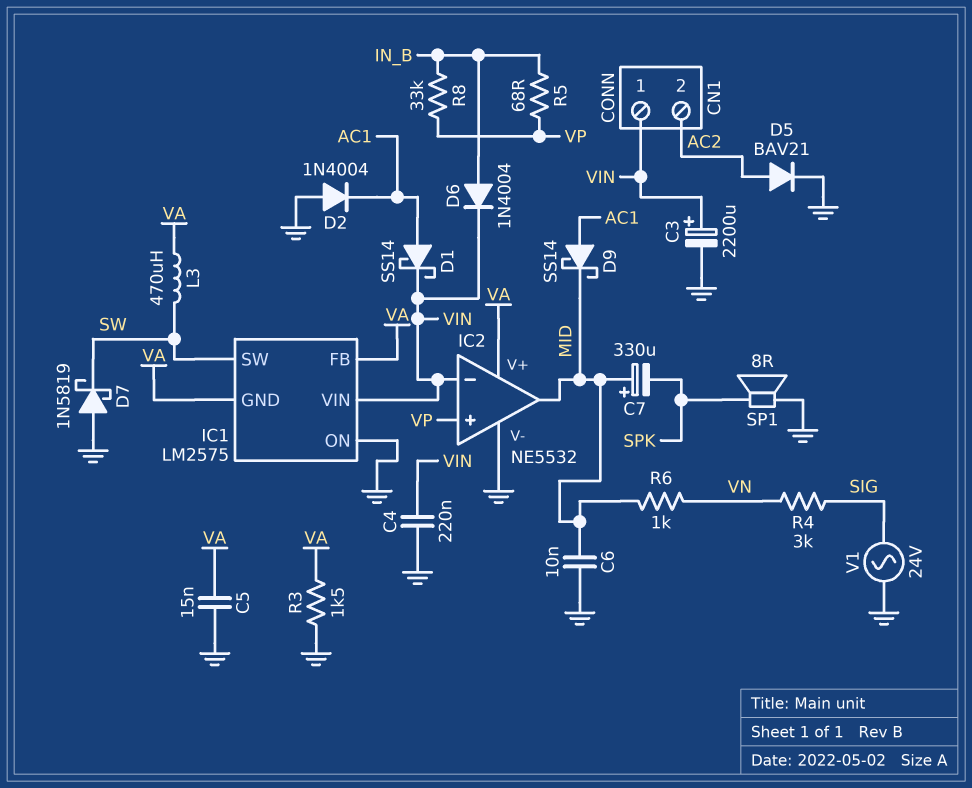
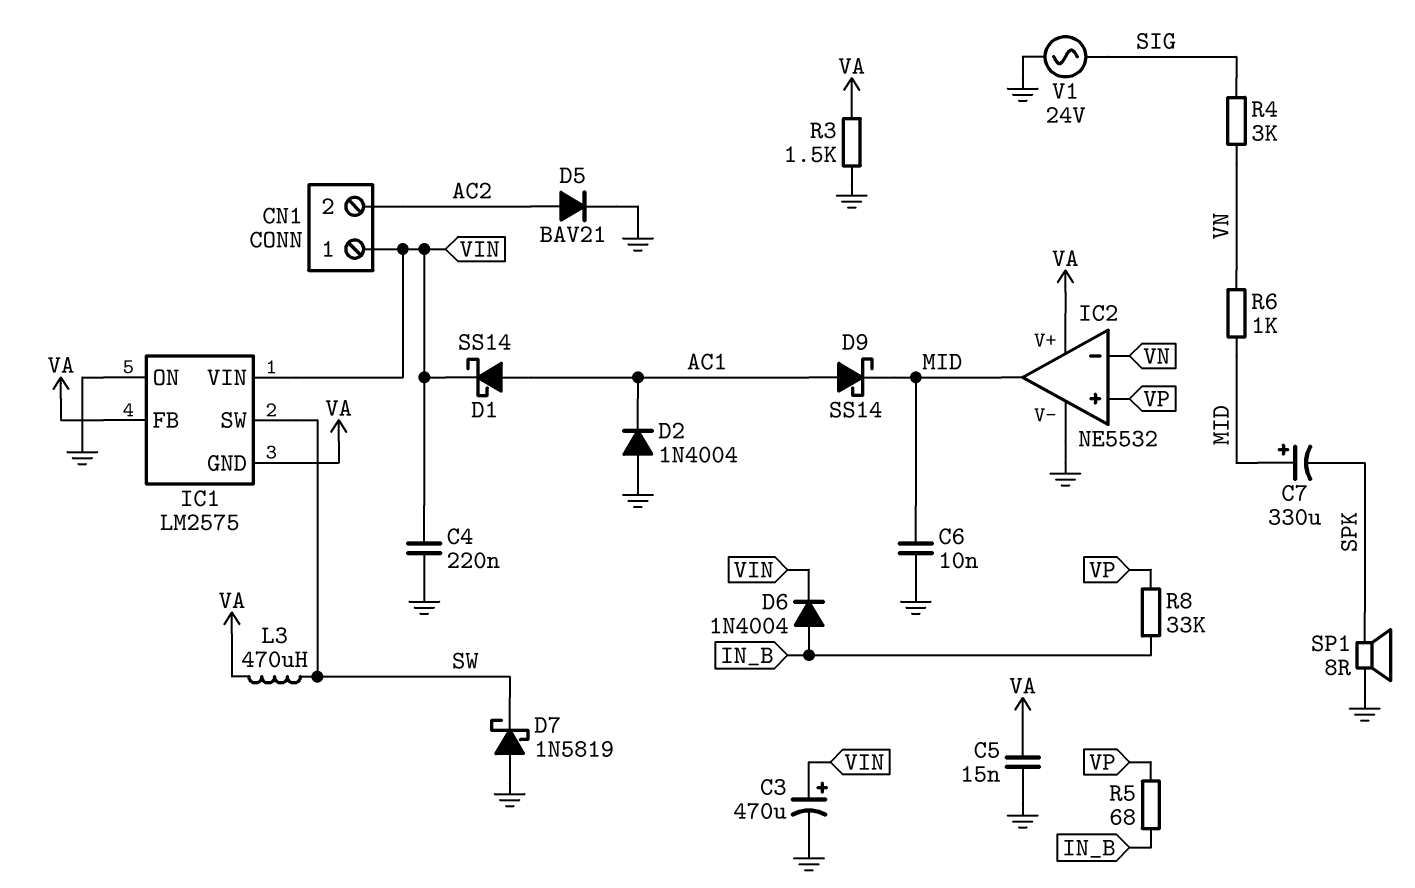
C3: 2200uF (plus VIN, minus GND) -> 470uF (plus VIN, minus GND)
IC2 pin in-: VIN -> VN

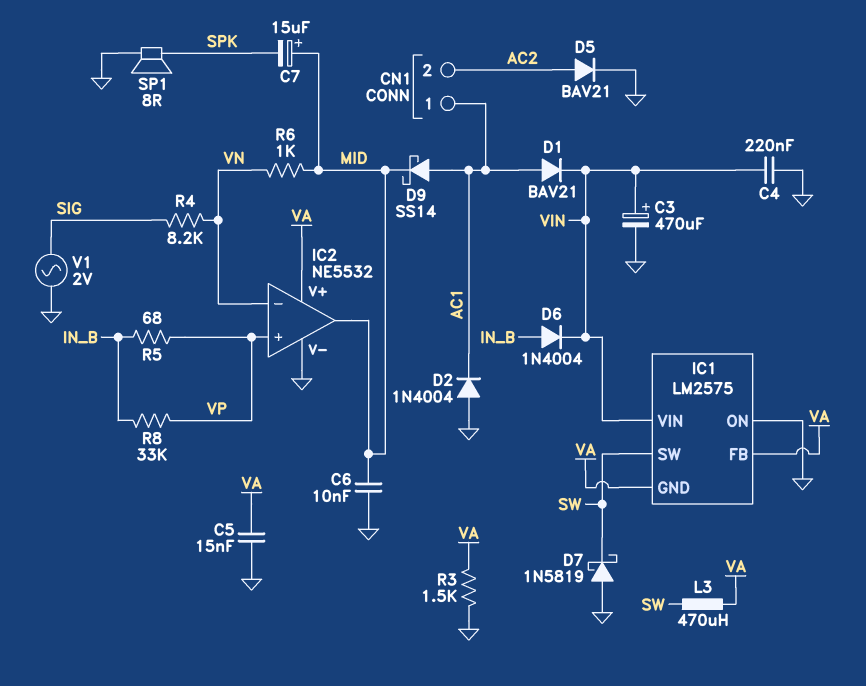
C7: 330uF (plus MID, minus SPK) -> 15uF (plus MID, minus SPK)
CN1 pin 1: VIN -> AC1
D1: schottky SS14 (A AC1, K VIN) -> diode BAV21 (A AC1, K VIN)
R4: 3k (SIG, VN) -> 8.2k (SIG, VN)
V1: AC 24V (GND, SIG) -> AC 2V (GND, SIG)

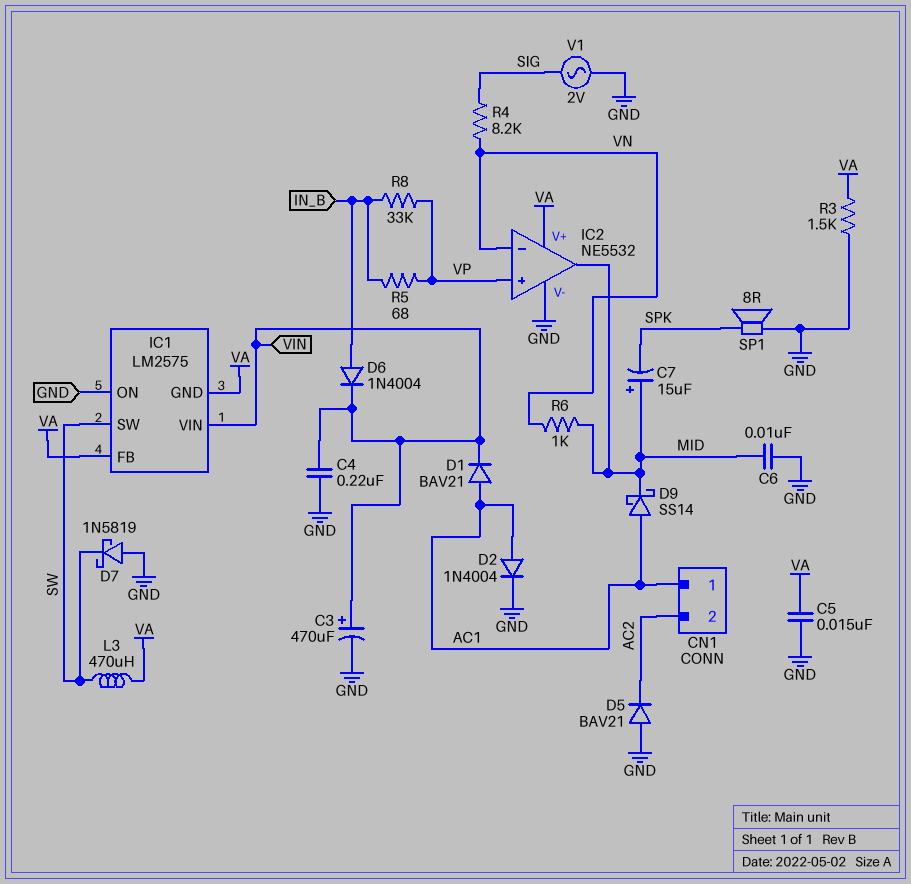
D2: diode 1N4004 (A GND, K AC1) -> diode 1N4004 (A AC1, K GND)
D5: diode BAV21 (A AC2, K GND) -> diode BAV21 (A GND, K AC2)

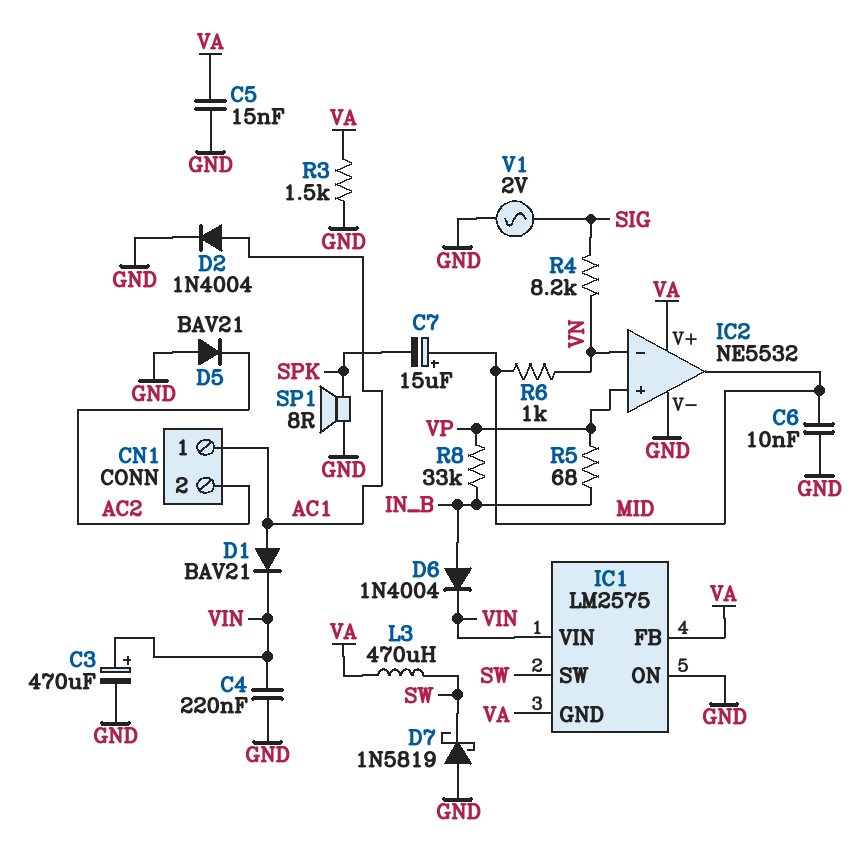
D9: schottky SS14 (A AC1, K MID) -> none

